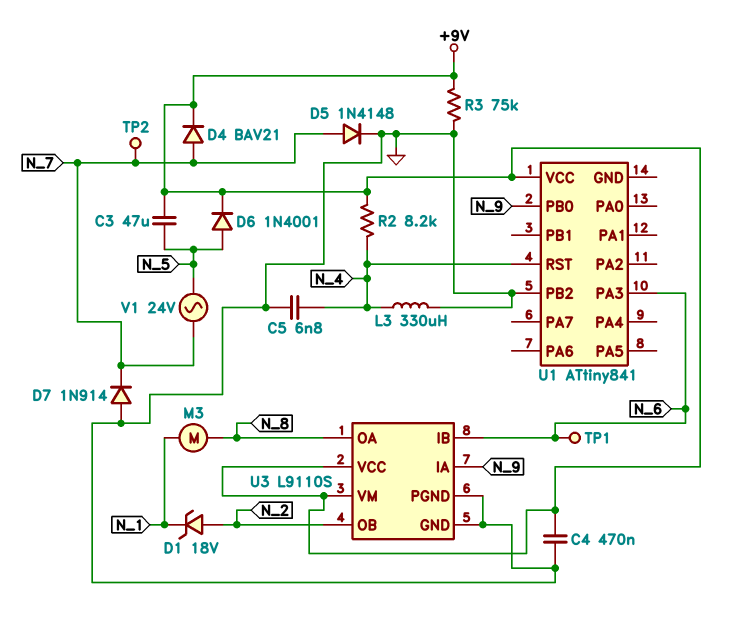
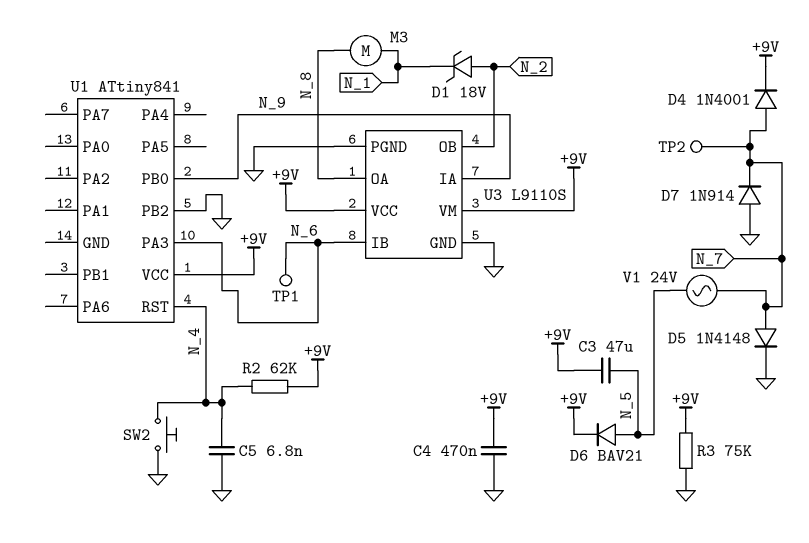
D4: diode BAV21 (A N_7, K +9V) -> diode 1N4001 (A N_7, K +9V)
D6: diode 1N4001 (A N_5, K +9V) -> diode BAV21 (A N_5, K +9V)
L3: 330uH (GND, N_4) -> none
R2: 8.2k (+9V, N_4) -> 62k (+9V, N_4)
SW2: none -> button (GND, N_4)

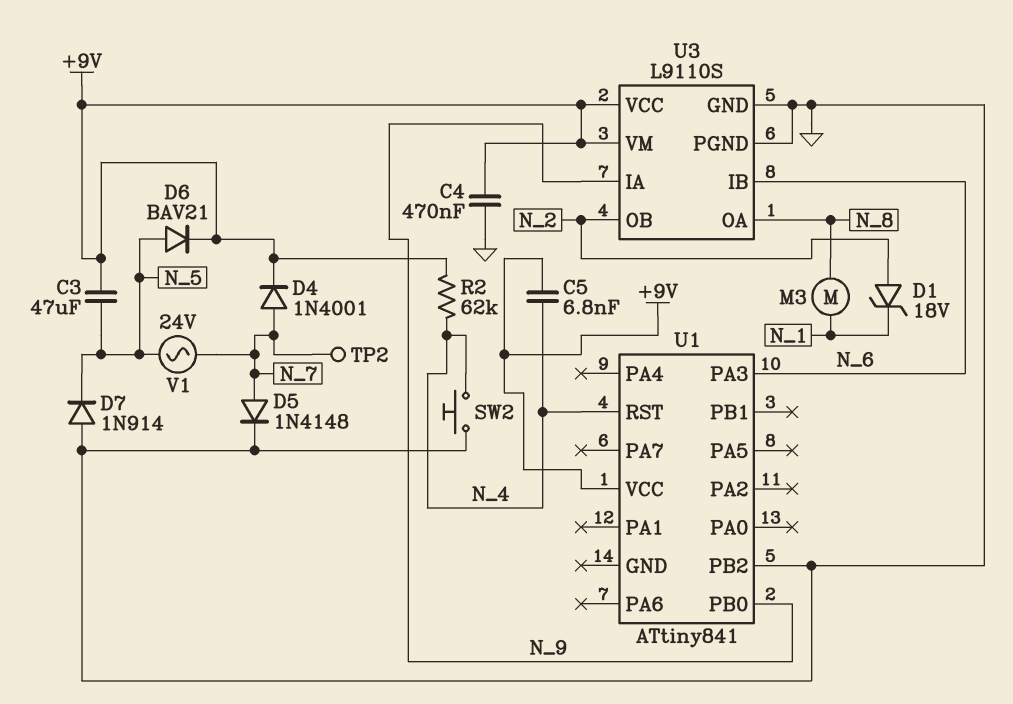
C5: 6.8nF (GND, N_4) -> 6.8nF (+9V, N_4)
D7: diode 1N914 (A GND, K N_7) -> diode 1N914 (A GND, K N_5)
R3: 75k (+9V, GND) -> none
TP1: test point (N_6) -> none

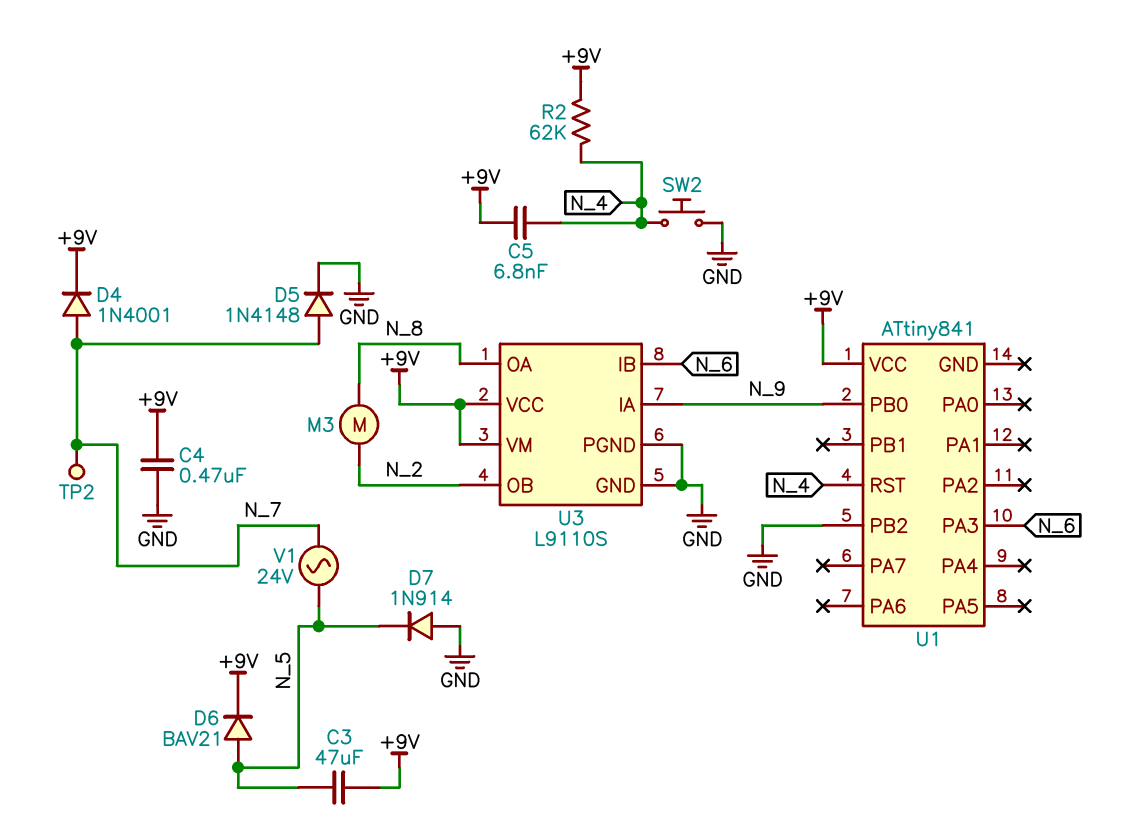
D1: zener 18V (A N_2, K N_1) -> none
M3: motor (N_1, N_8) -> motor (N_2, N_8)

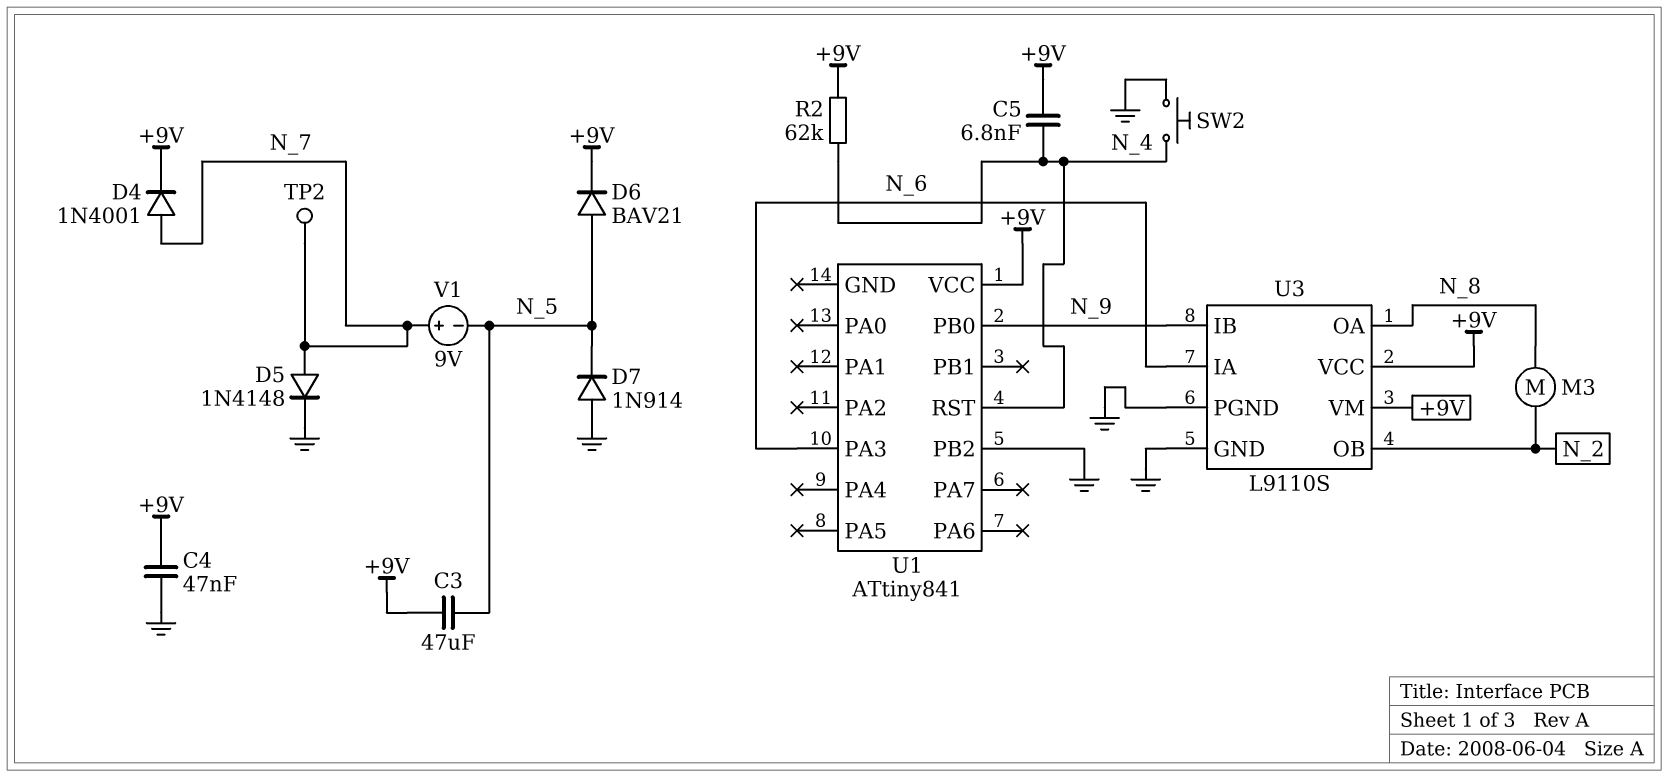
C4: 470nF (+9V, GND) -> 47nF (+9V, GND)
U3 pin IA: N_9 -> N_6
U3 pin IB: N_6 -> N_9
V1: AC 24V (N_5, N_7) -> 9V (plus N_7, minus N_5)

